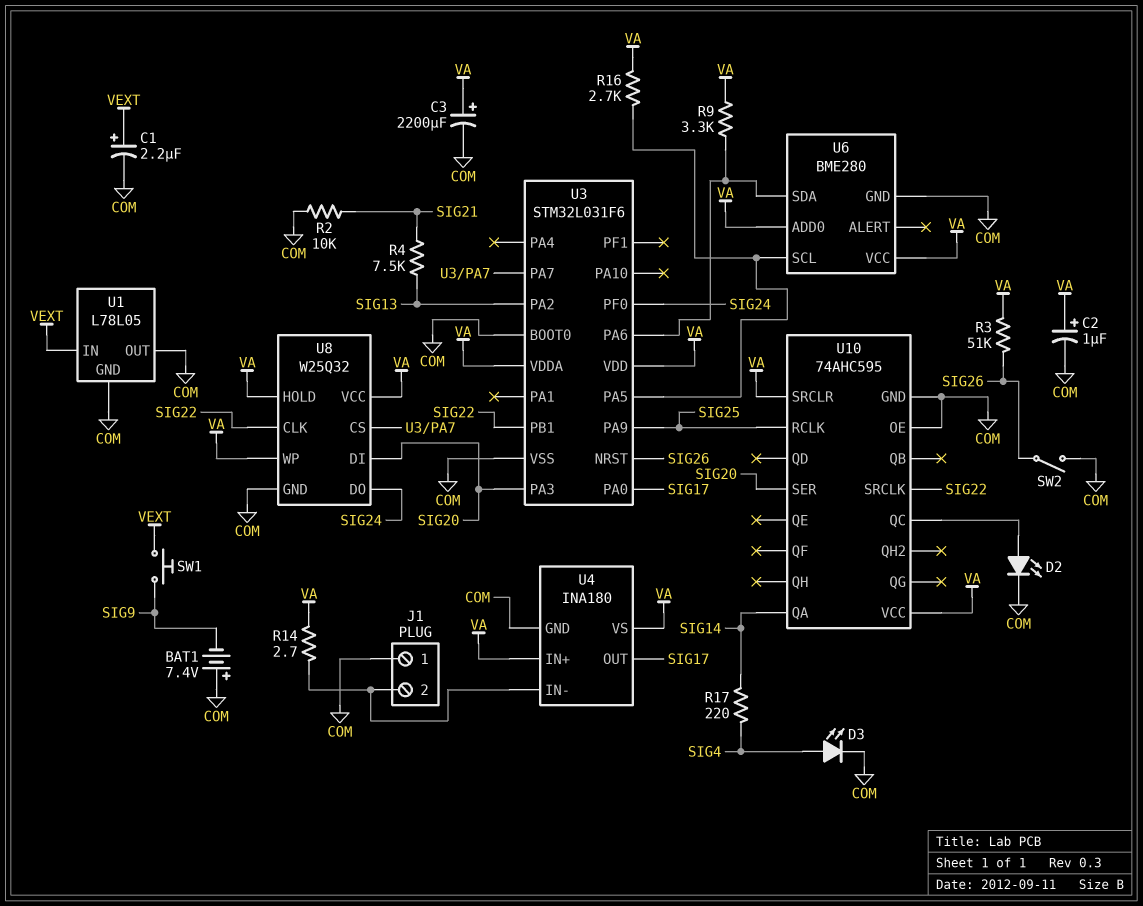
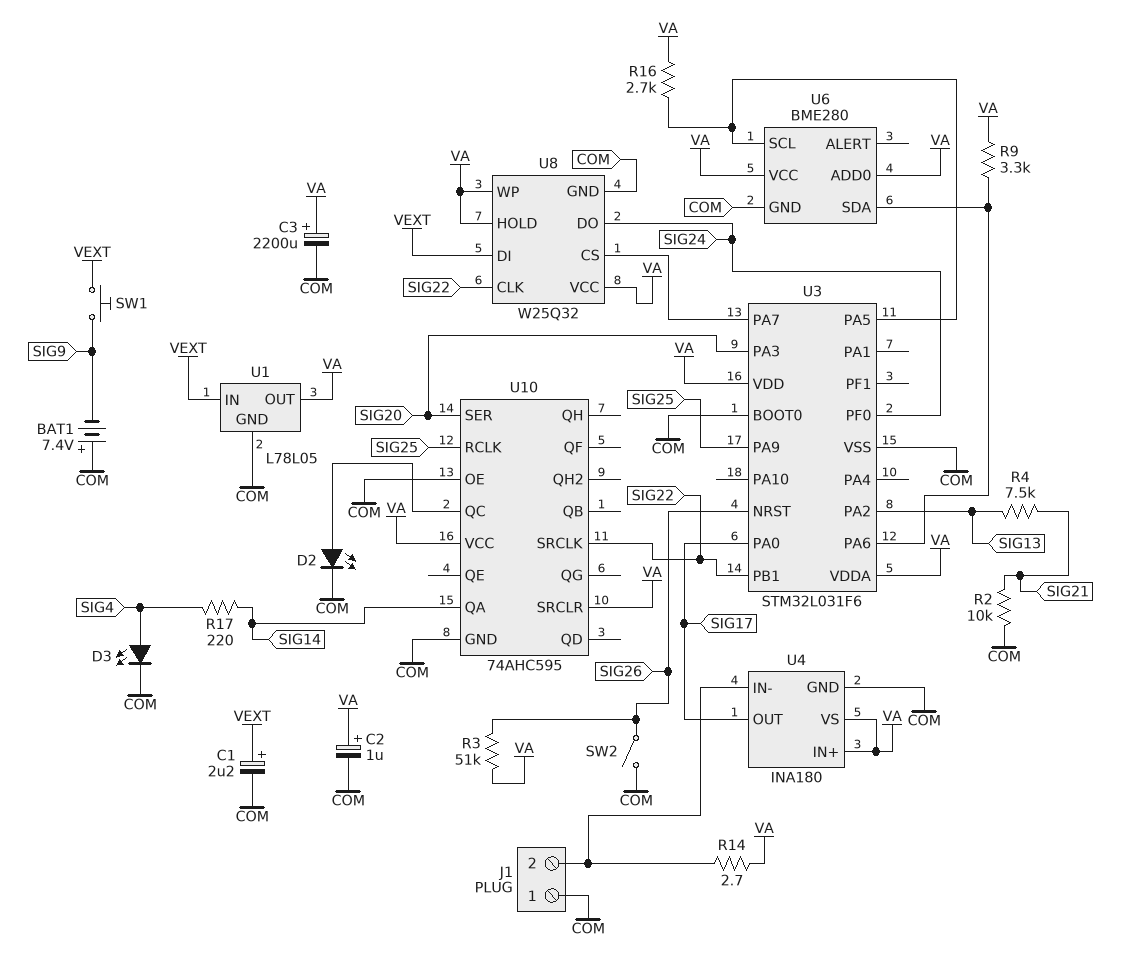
U1 pin OUT: COM -> VA
U8 pin DI: SIG20 -> VEXT

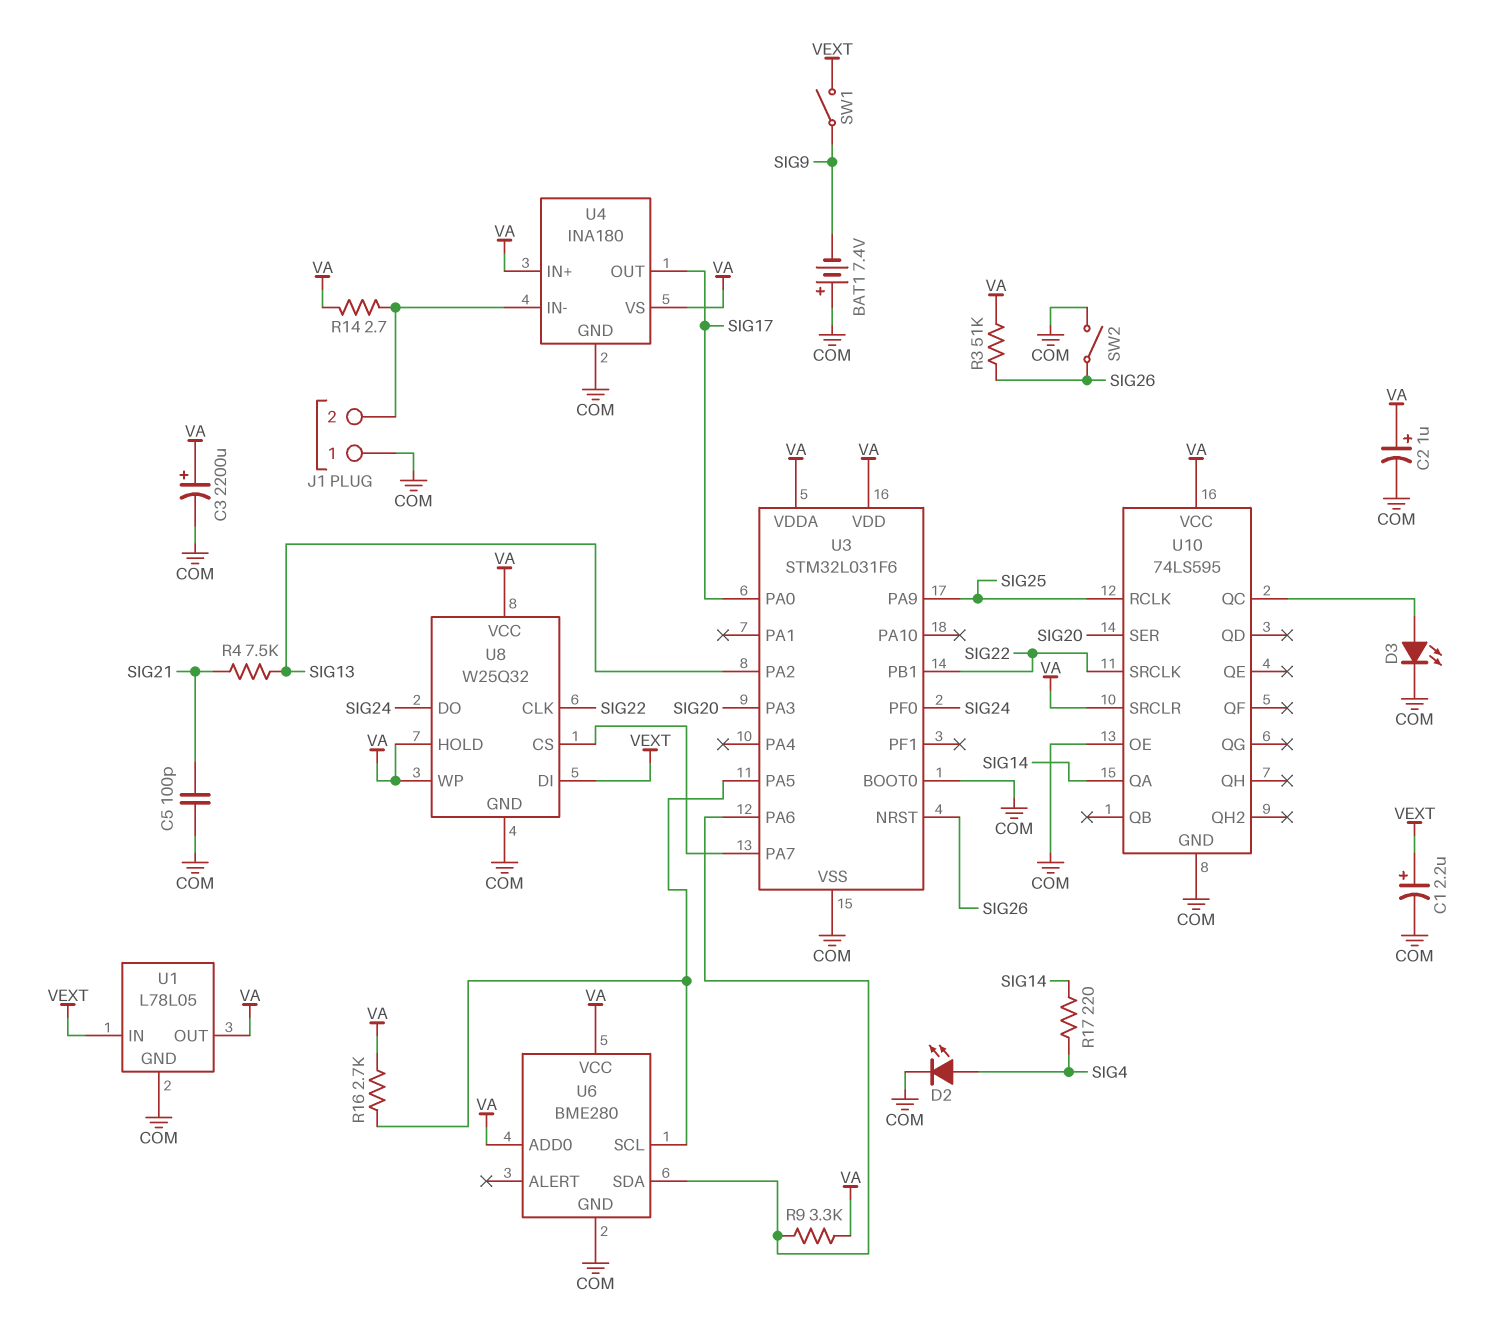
C5: none -> 100pF (COM, SIG21)
D2: LED (A U10/QC, K COM) -> LED (A SIG4, K COM)
D3: LED (A SIG4, K COM) -> LED (A U10/QC, K COM)
R2: 10k (COM, SIG21) -> none
SW1: button (SIG9, VEXT) -> switch (SIG9, VEXT)
U10: 74AHC595 -> 74LS595

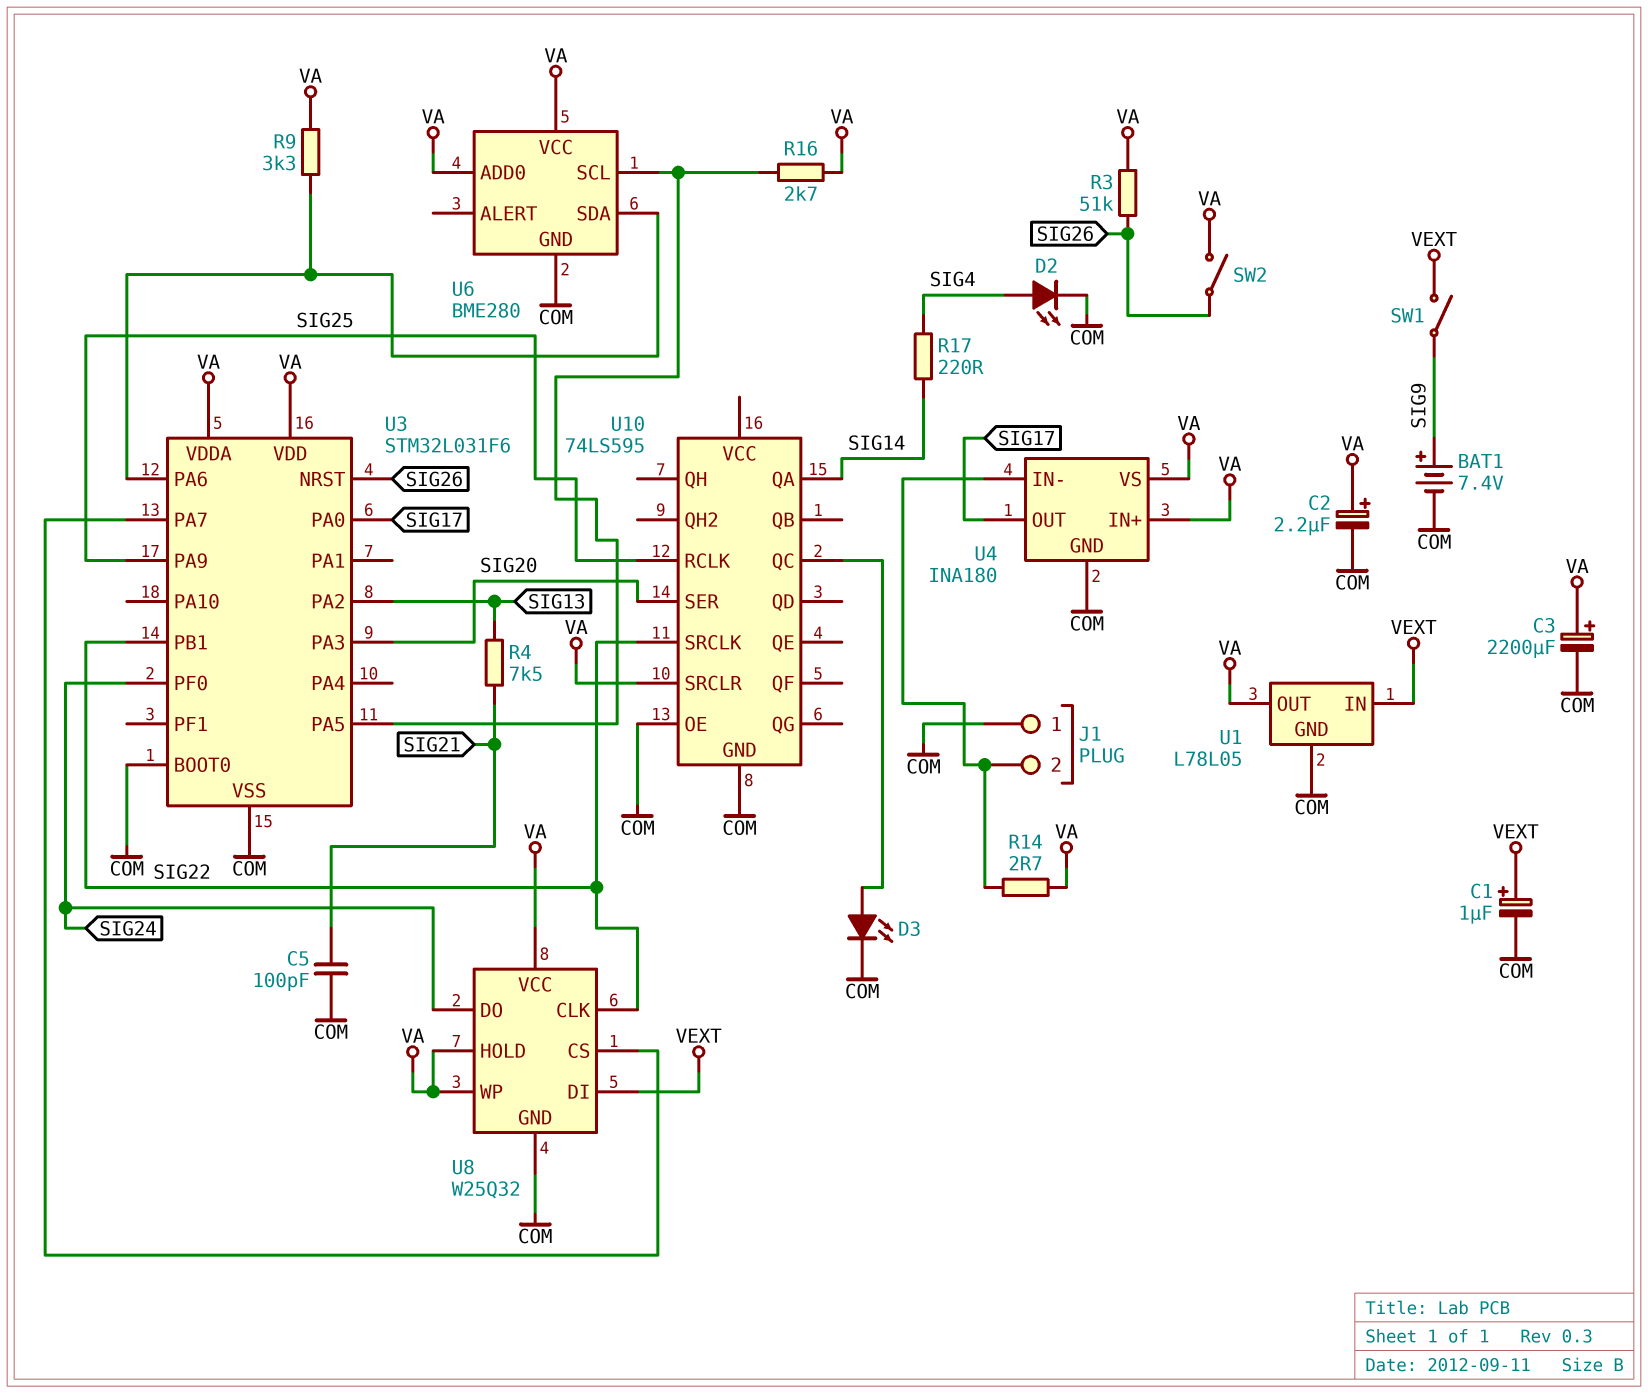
BAT1: 7.4V (plus COM, minus SIG9) -> 7.4V (plus SIG9, minus COM)
C1: 2.2uF (plus VEXT, minus COM) -> 1uF (plus VEXT, minus COM)
C2: 1uF (plus VA, minus COM) -> 2.2uF (plus VA, minus COM)
SW2: switch (COM, SIG26) -> switch (SIG26, VA)
U10 pin VCC: VA -> none

